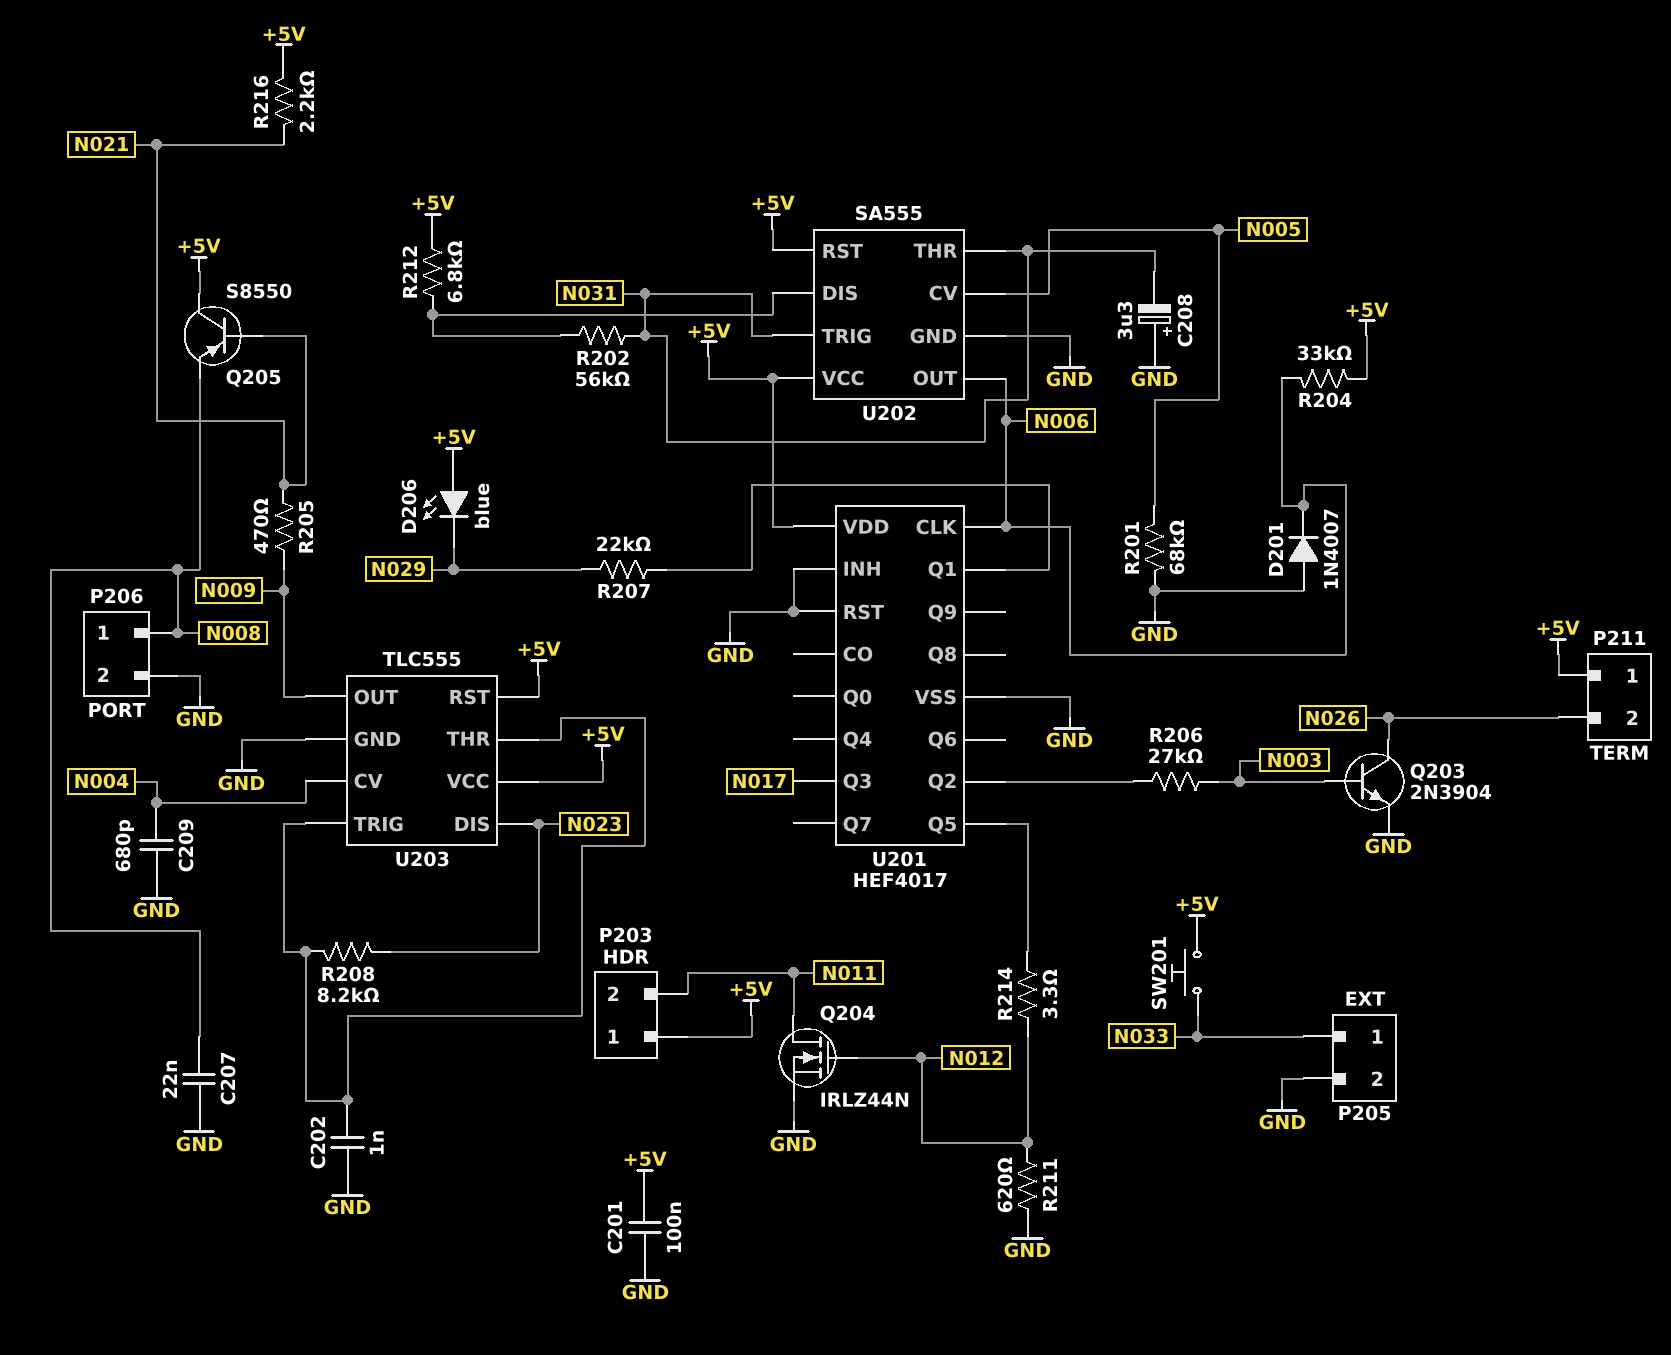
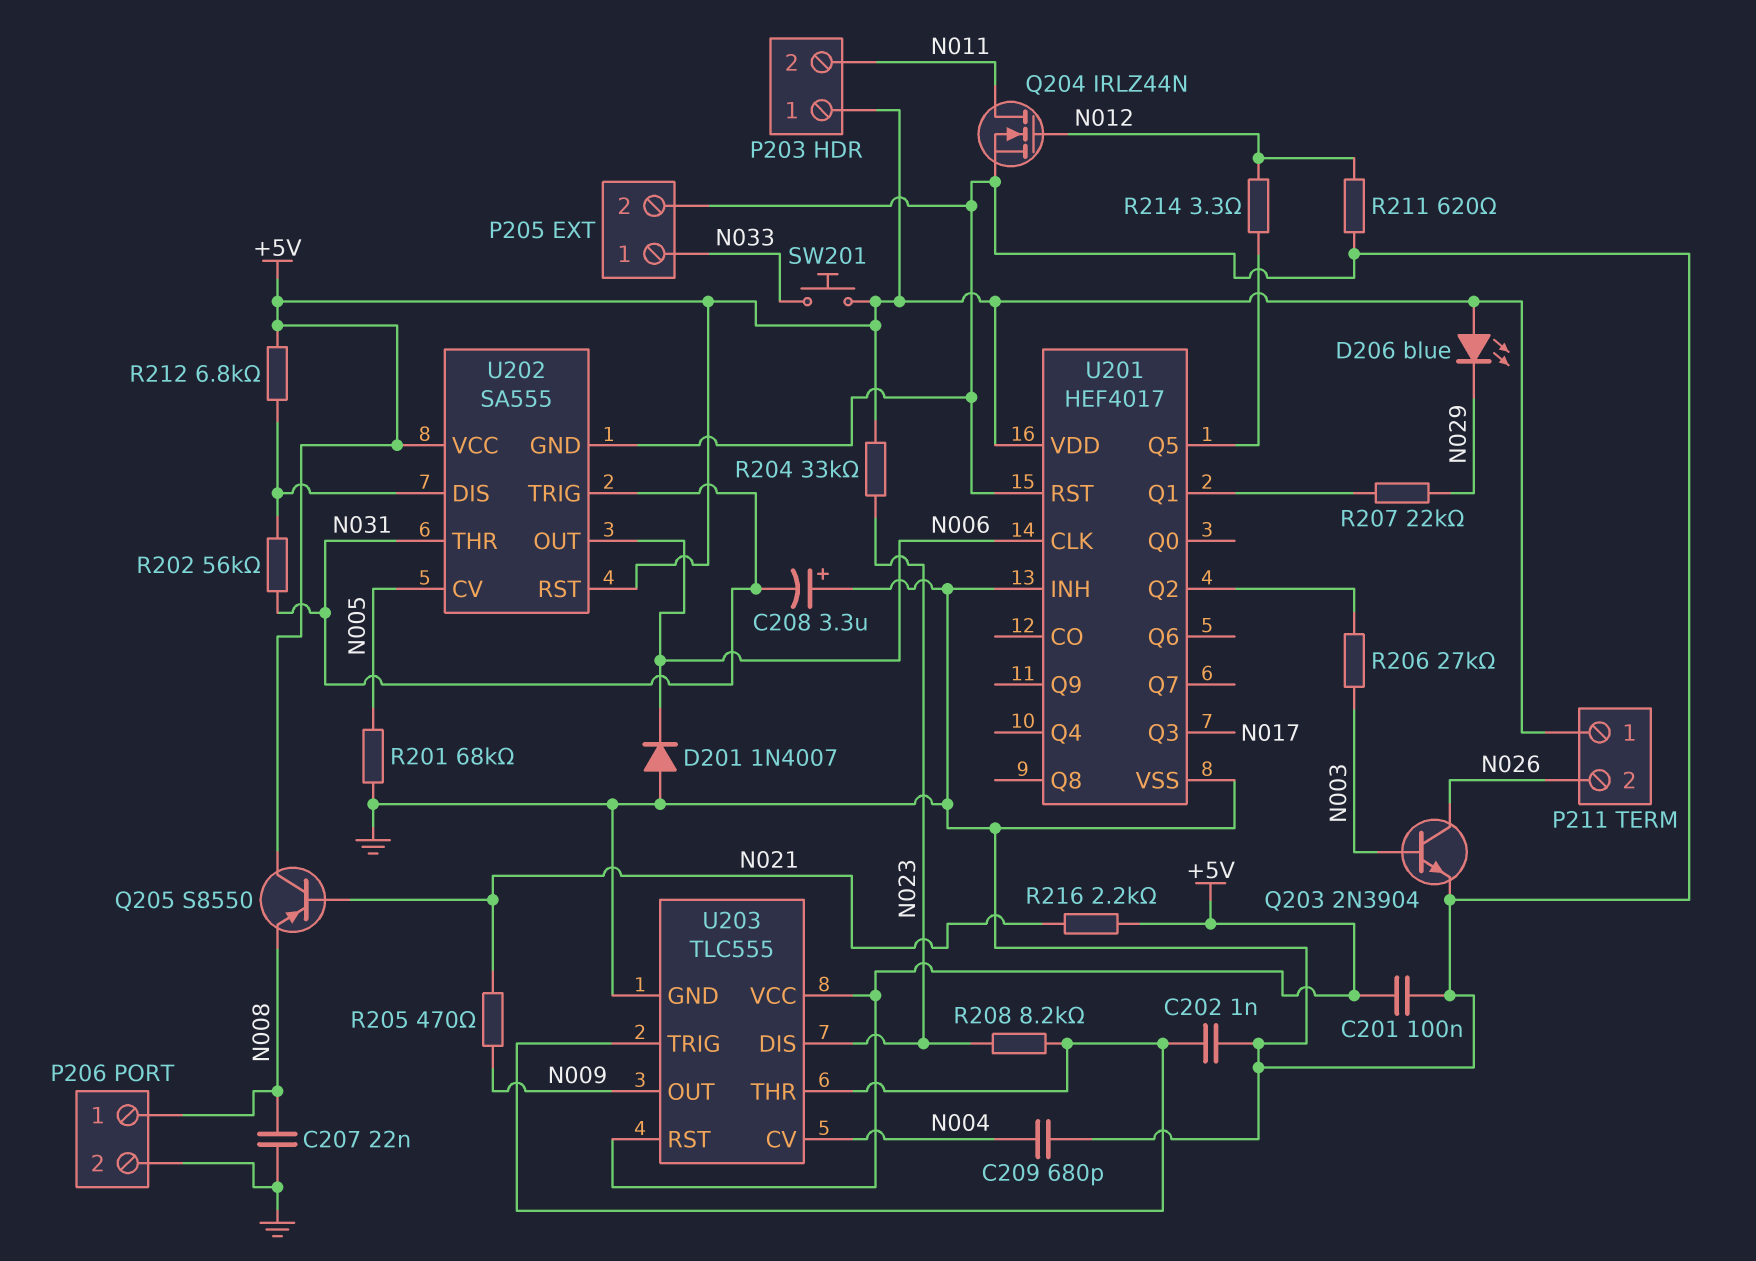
R204: 33k (+5V, N006) -> 33k (+5V, N023)

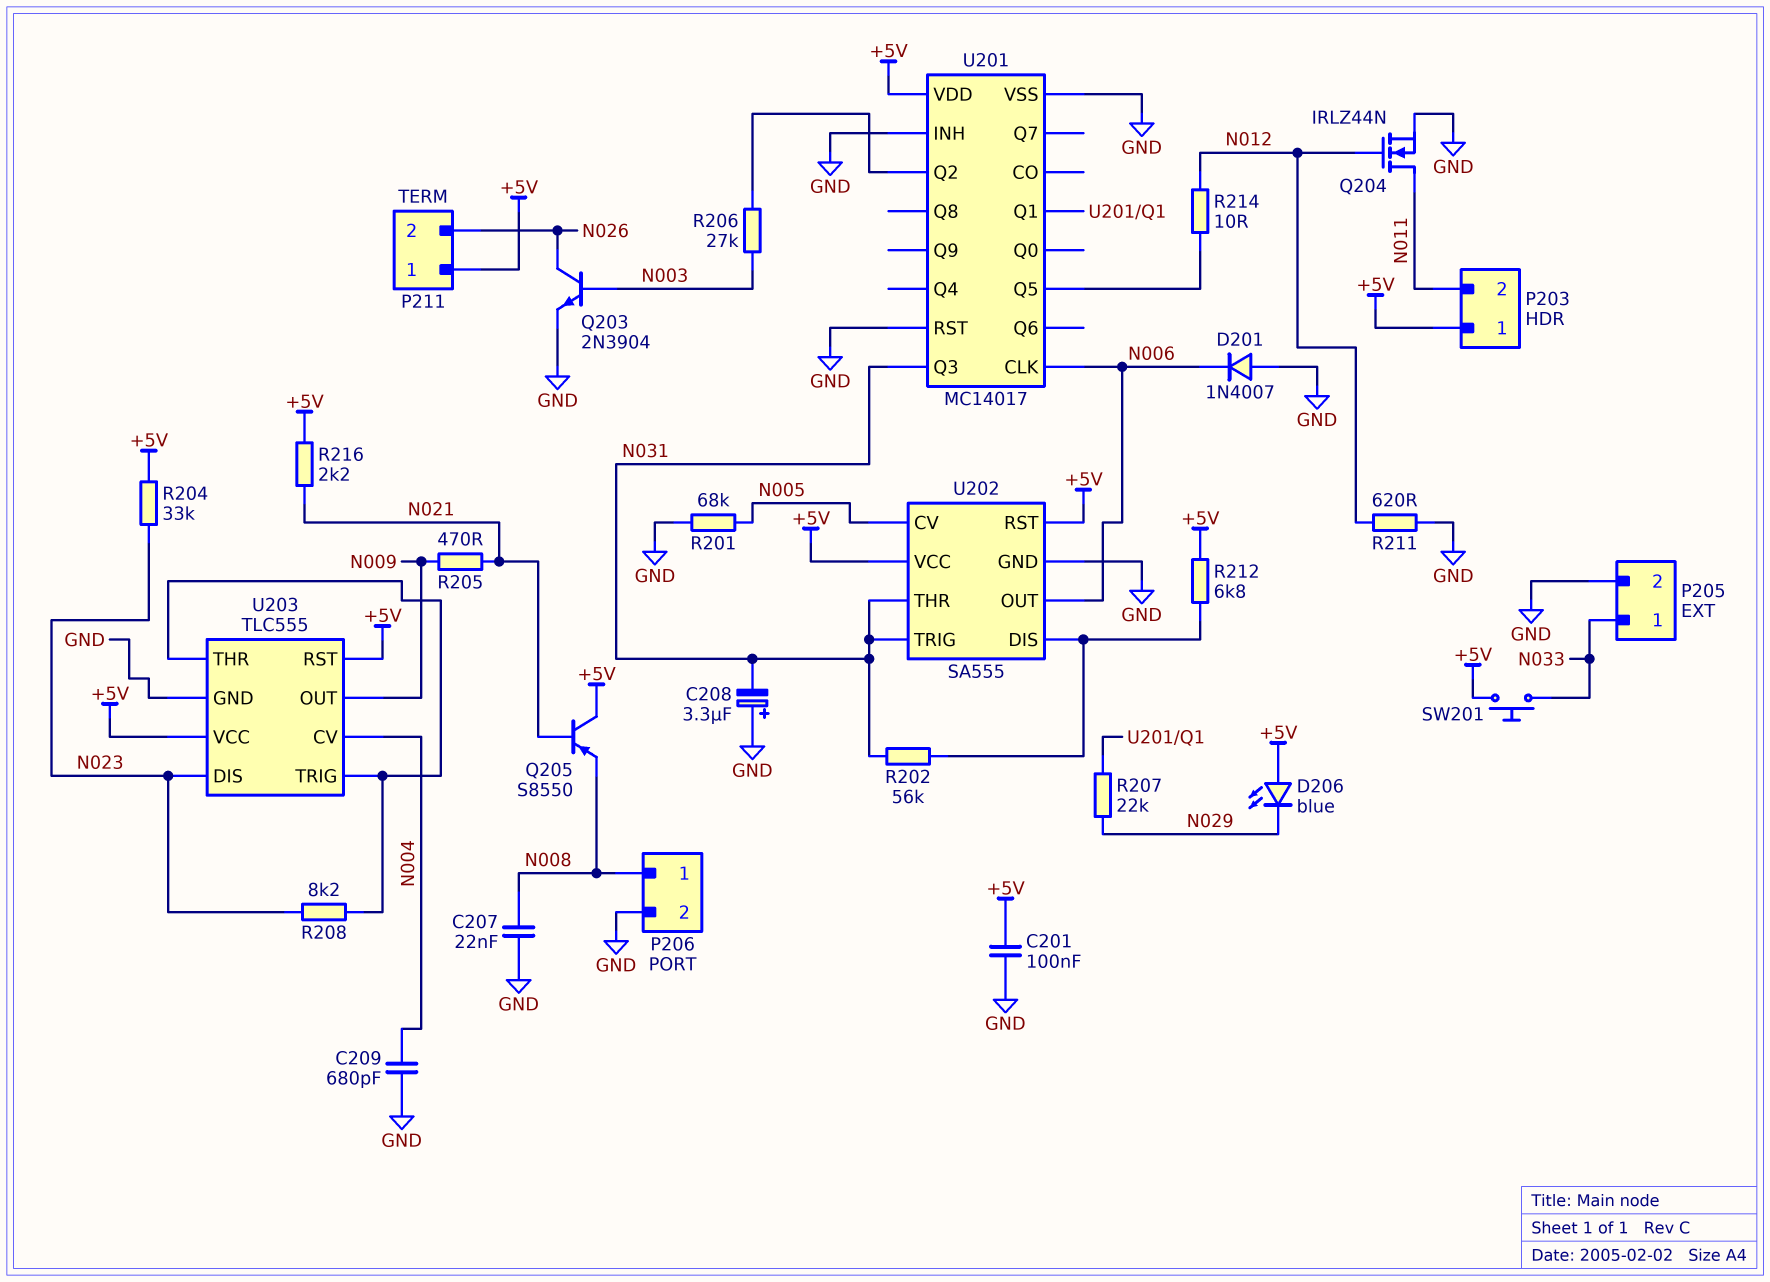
C202: 1nF (GND, U203/THR) -> none
R214: 3.3 (N012, U201/Q5) -> 10 (N012, U201/Q5)
U201: HEF4017 -> MC14017
U201 pin Q3: N017 -> N031

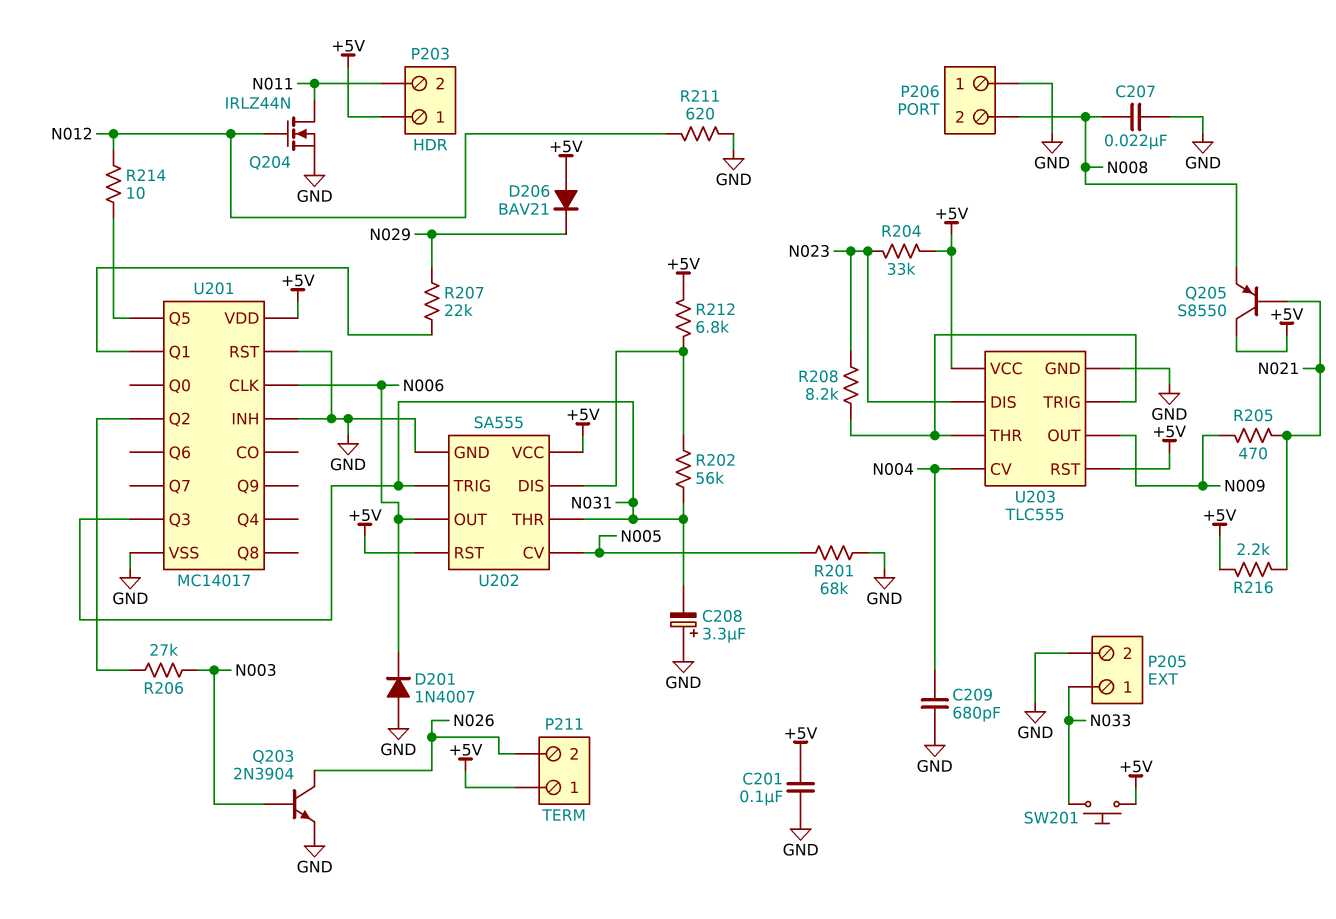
D206: LED blue (A +5V, K N029) -> diode BAV21 (A +5V, K N029)
P206 pin 1: N008 -> GND
P206 pin 2: GND -> N008

